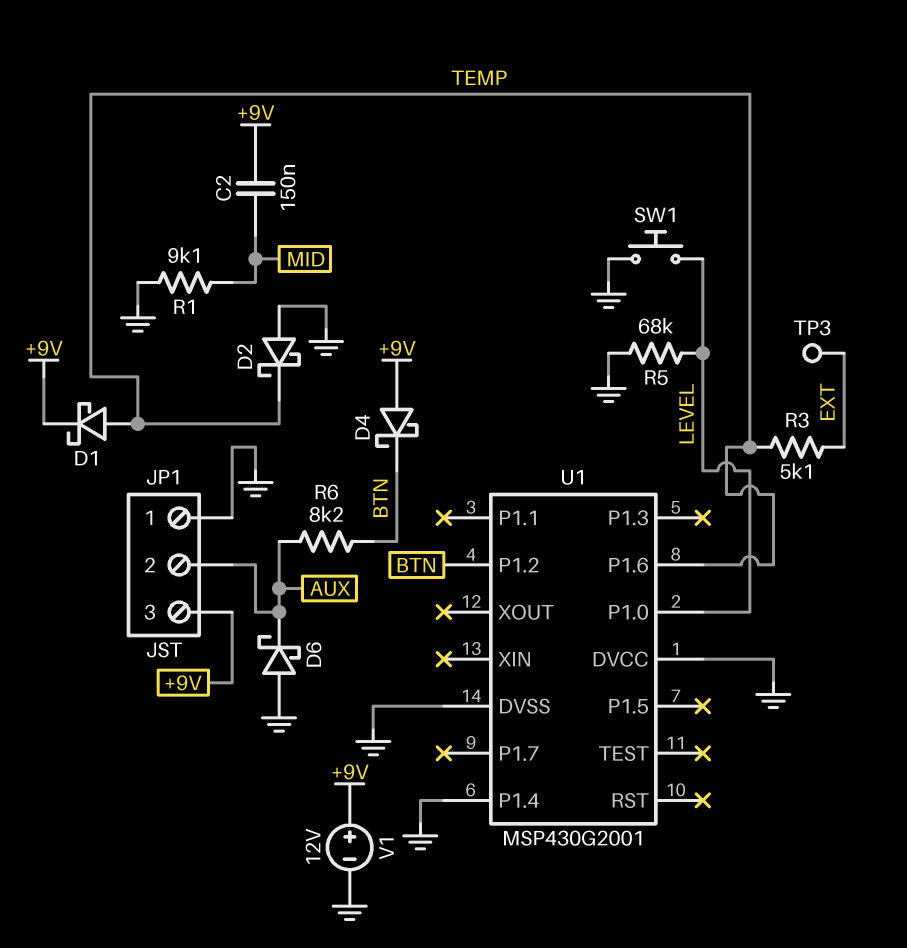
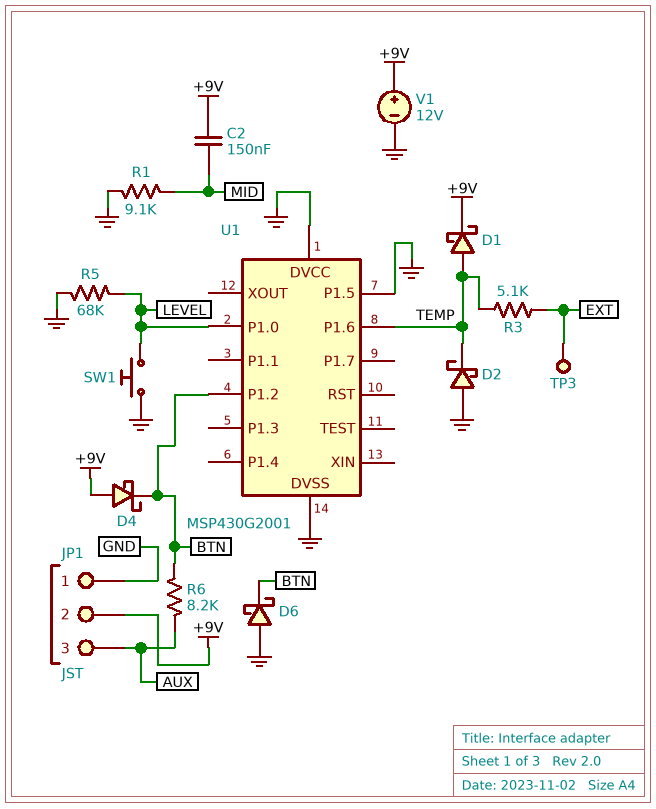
D6: schottky (A GND, K AUX) -> schottky (A GND, K BTN)
JP1 pin 2: AUX -> +9V
JP1 pin 3: +9V -> AUX
U1 pin P1.4: GND -> none
U1 pin P1.5: none -> GND

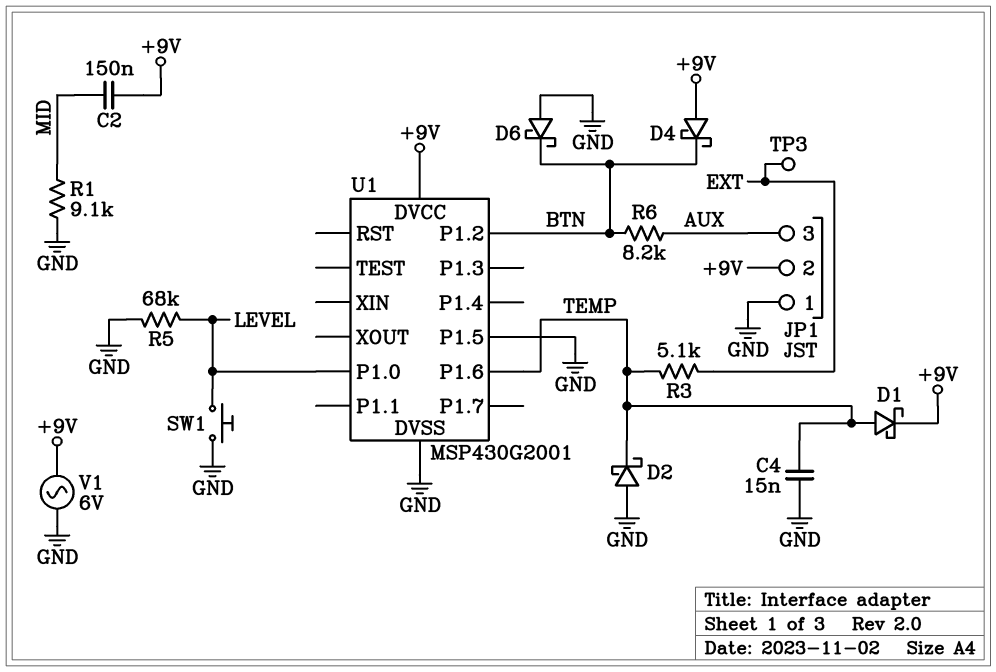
C4: none -> 15nF (GND, TEMP)
U1 pin DVCC: GND -> +9V
V1: 12V (plus +9V, minus GND) -> AC 6V (+9V, GND)

